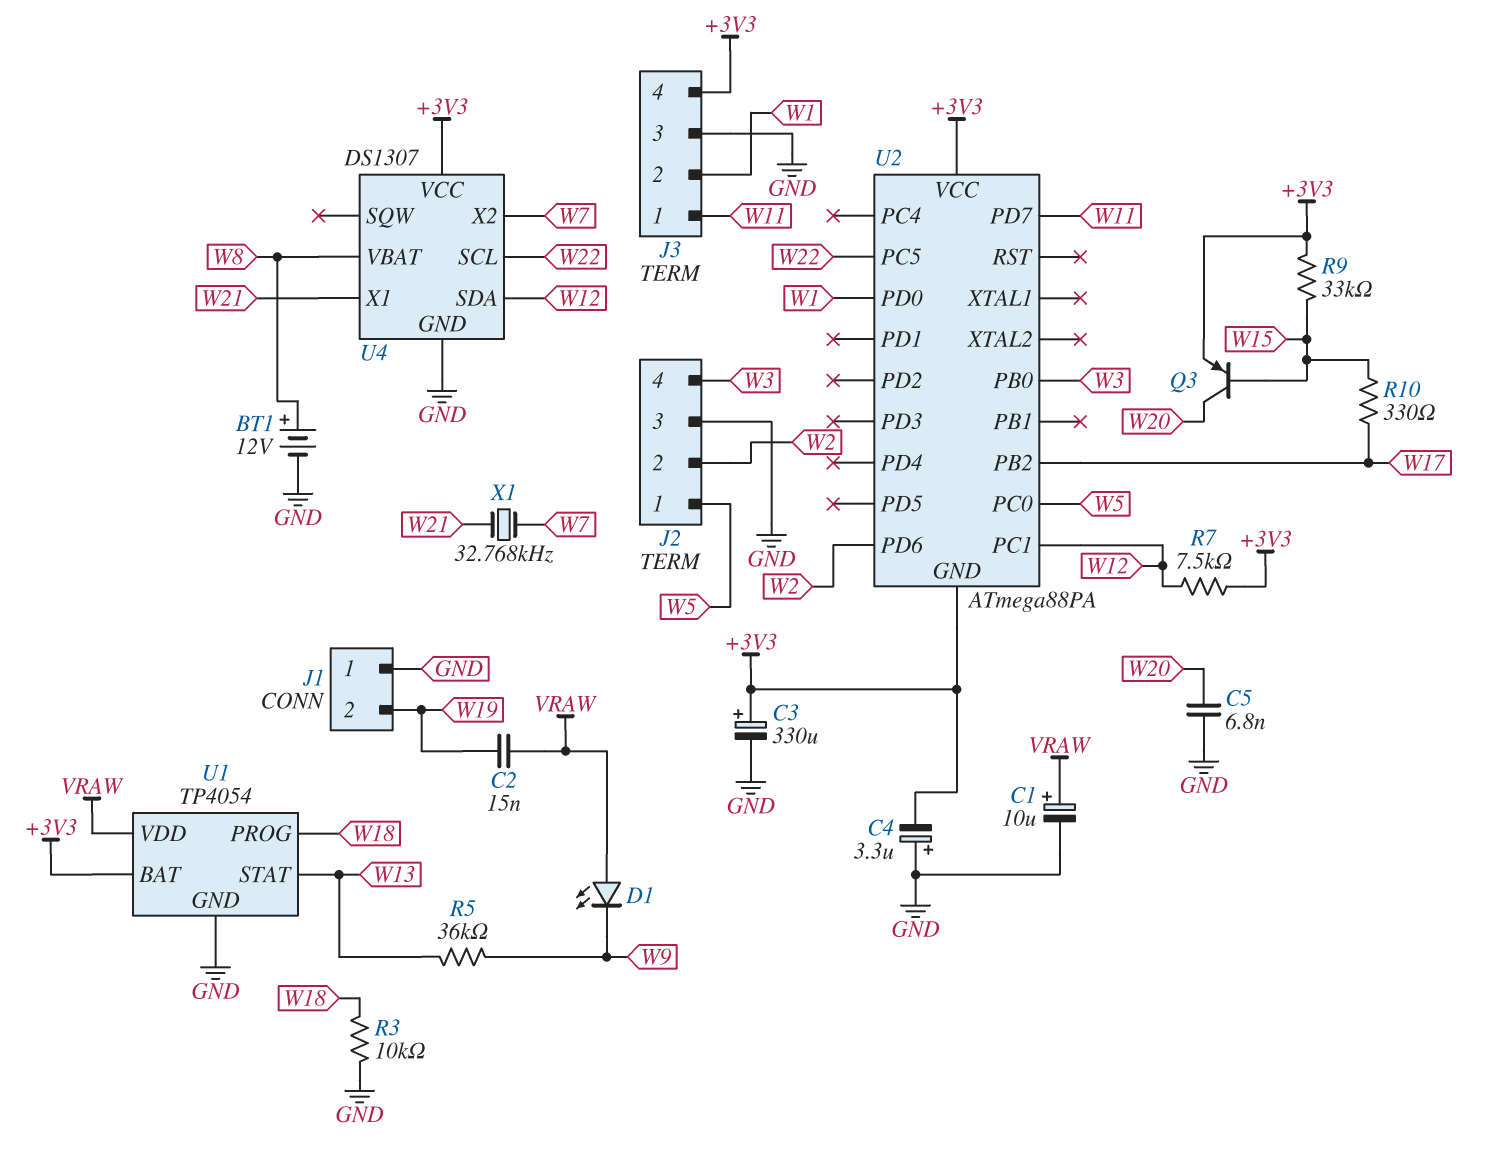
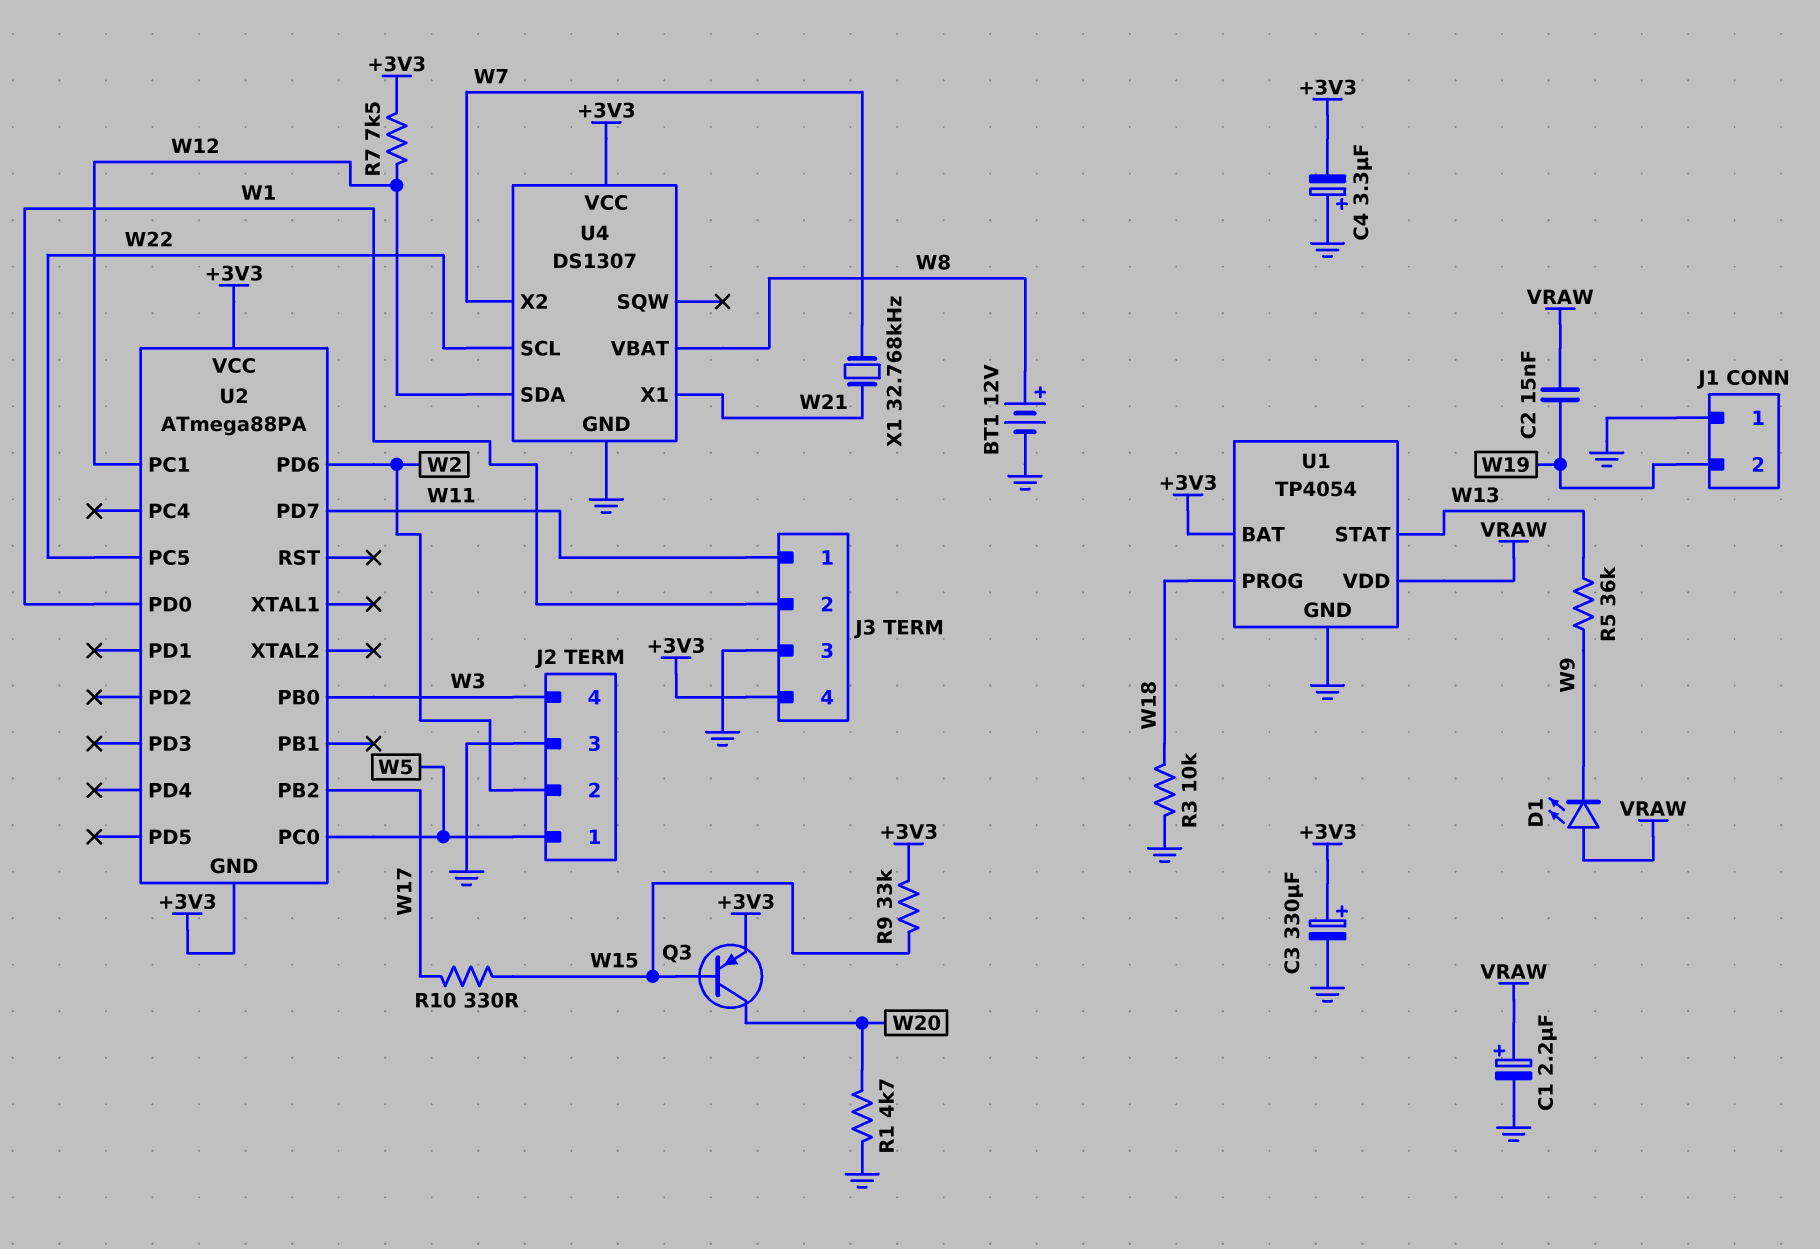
C1: 10uF (plus VRAW, minus GND) -> 2.2uF (plus VRAW, minus GND)
C5: 6.8nF (GND, W20) -> none
R1: none -> 4.7k (GND, W20)

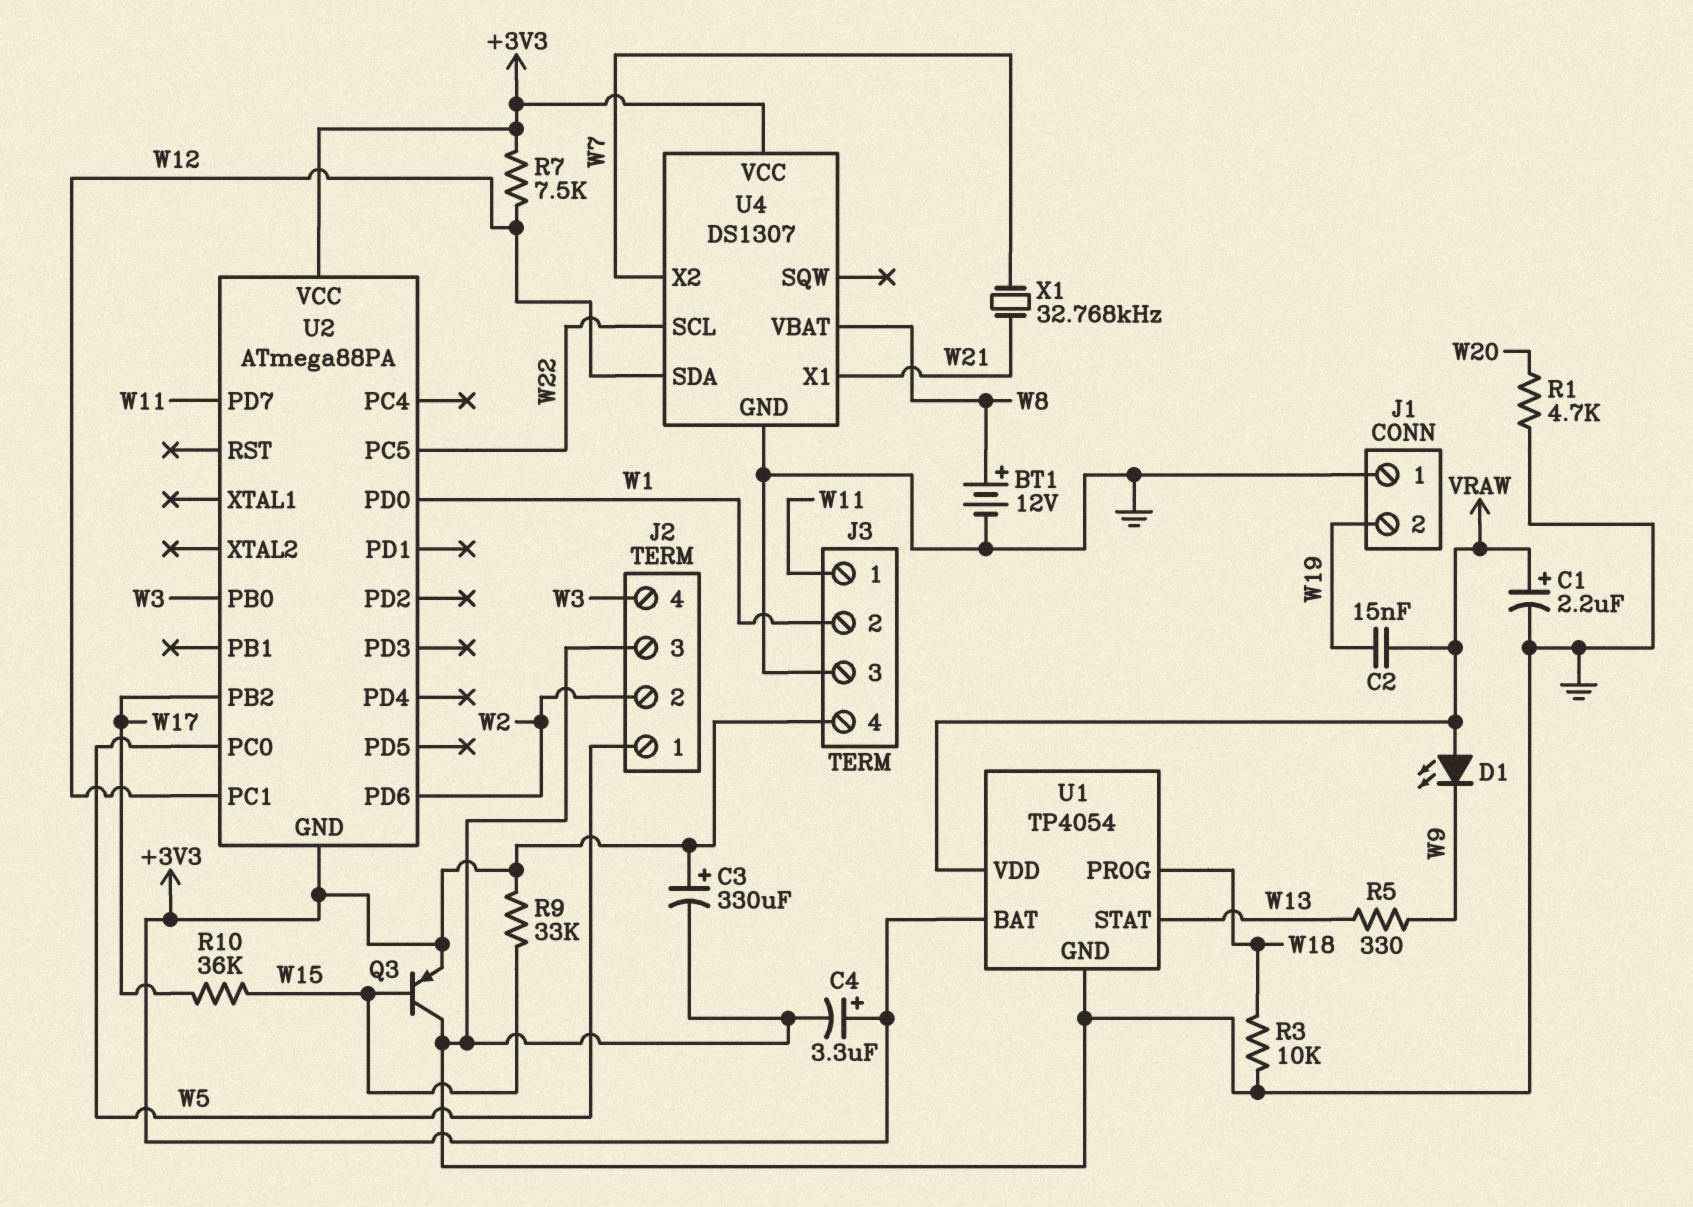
C4: 3.3uF (plus GND, minus +3V3) -> 3.3uF (plus +3V3, minus GND)
Q3: PNP (B W15, C W20, E +3V3) -> PNP (B W15, C GND, E +3V3)
R5: 36k (W9, W13) -> 330 (W9, W13)
R10: 330 (W15, W17) -> 36k (W15, W17)

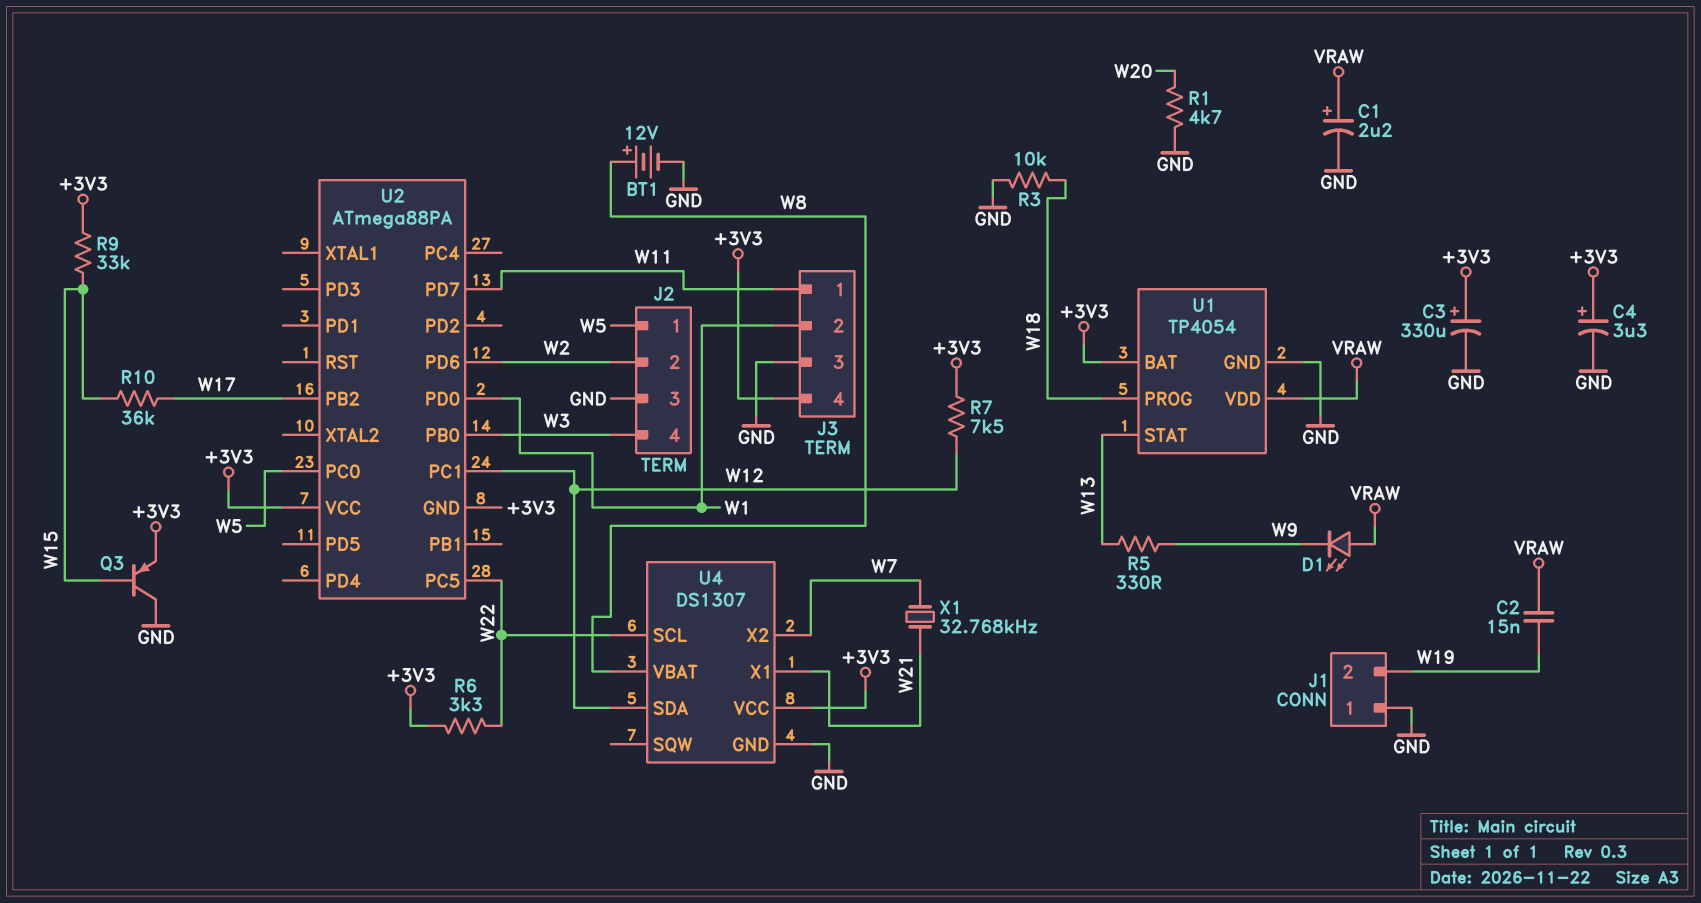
R6: none -> 3.3k (+3V3, W22)

